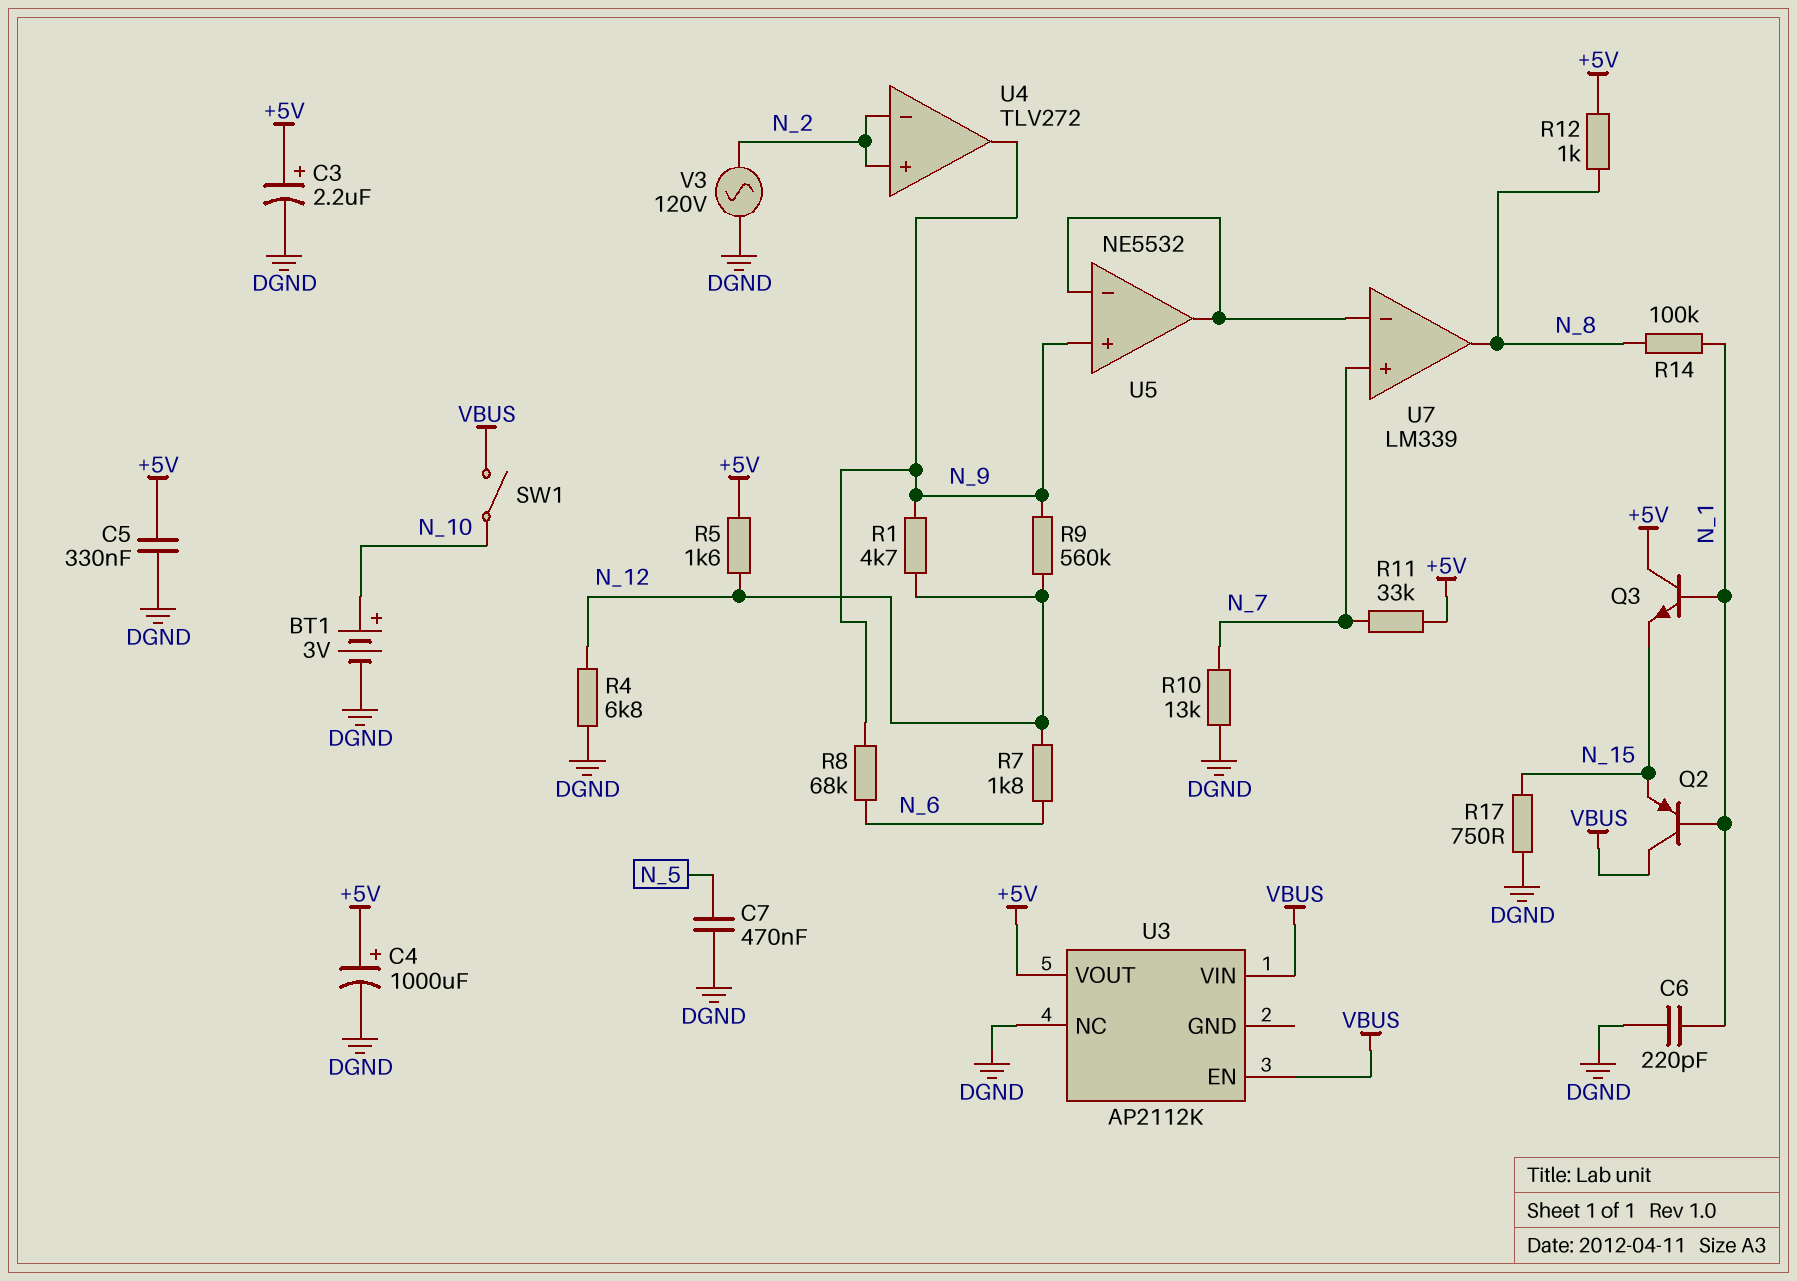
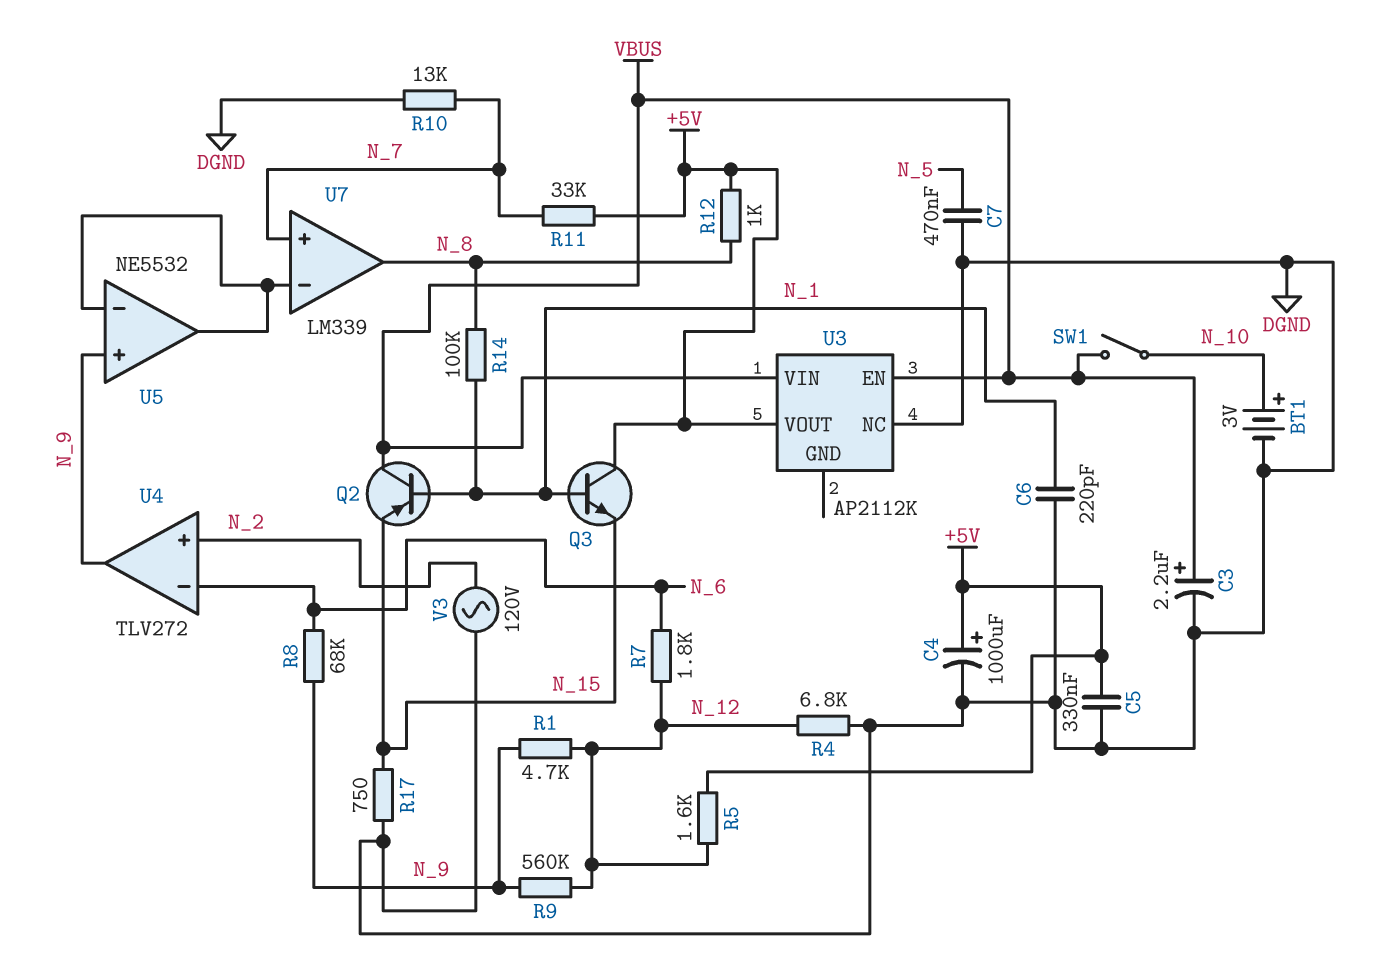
C3: 2.2uF (plus +5V, minus DGND) -> 2.2uF (plus VBUS, minus DGND)
U4 pin in-: N_2 -> N_6

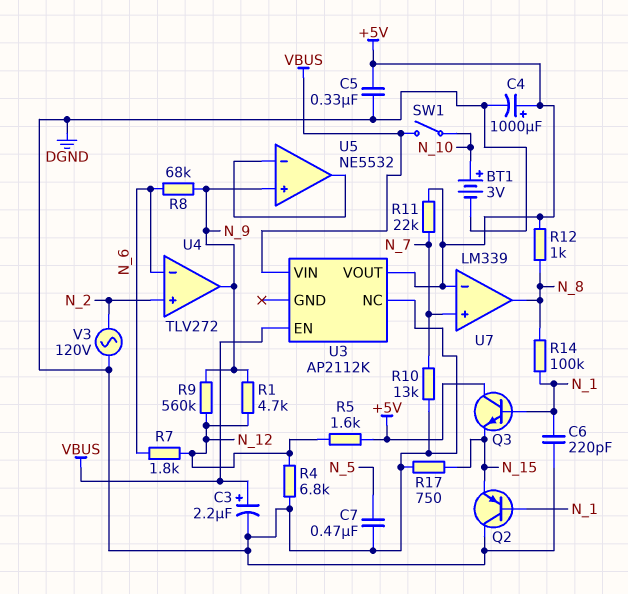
Q2: PNP (B N_1, C VBUS, E N_15) -> PNP (B N_1, C DGND, E N_15)
R11: 33k (+5V, N_7) -> 22k (+5V, N_7)
U7 pin in-: U5/in- -> +5V

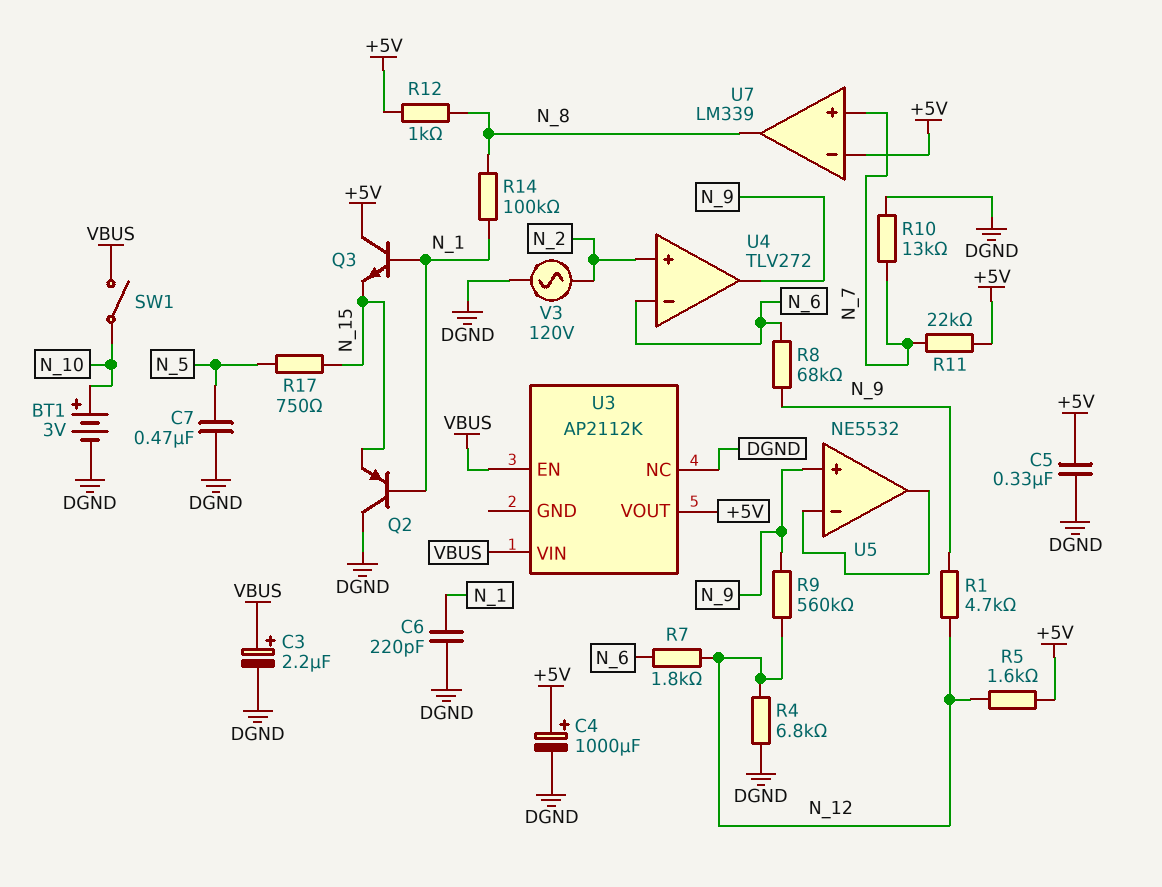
R17: 750 (DGND, N_15) -> 750 (N_5, N_15)

